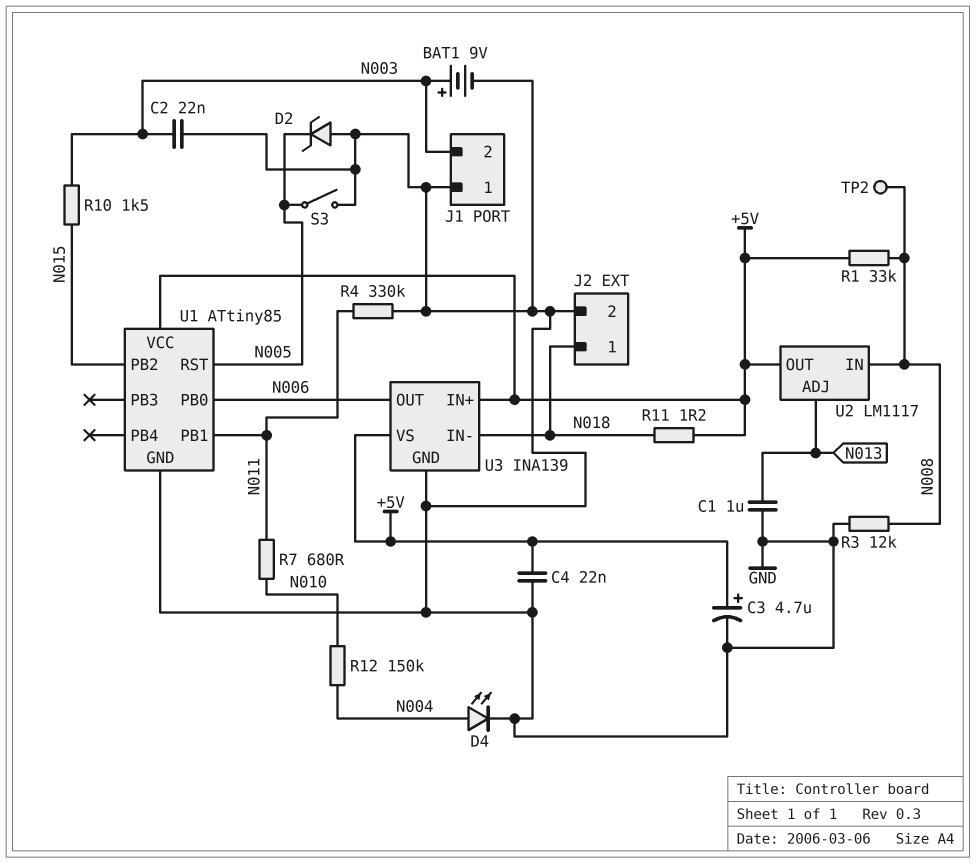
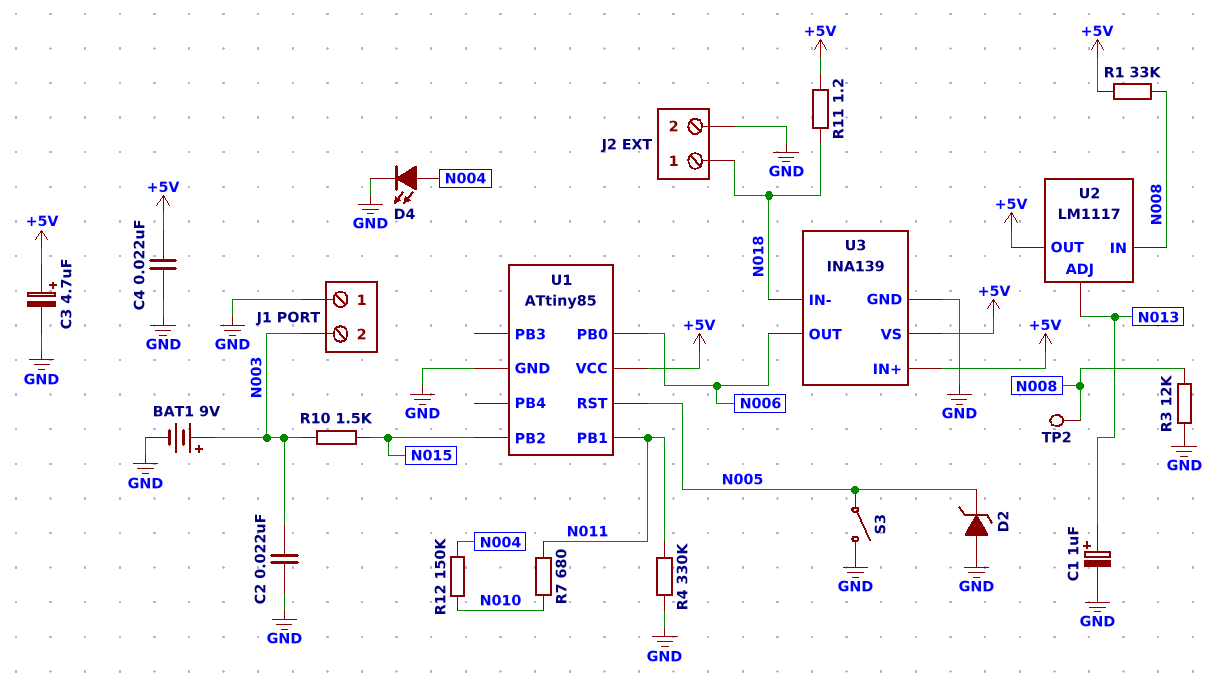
C1: 1uF (GND, N013) -> 1uF (plus N013, minus GND)

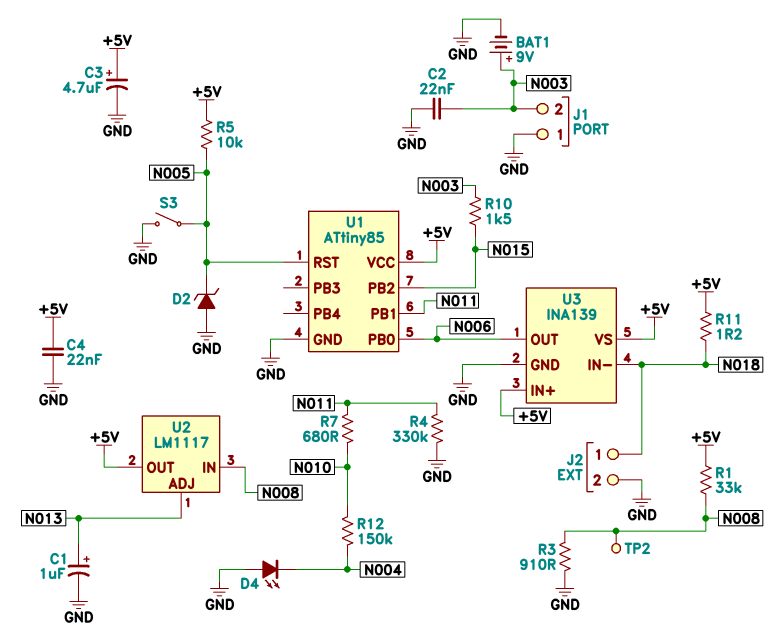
D4: LED (A N004, K GND) -> LED (A GND, K N004)
R3: 12k (GND, N008) -> 910 (GND, N008)
R5: none -> 10k (+5V, N005)

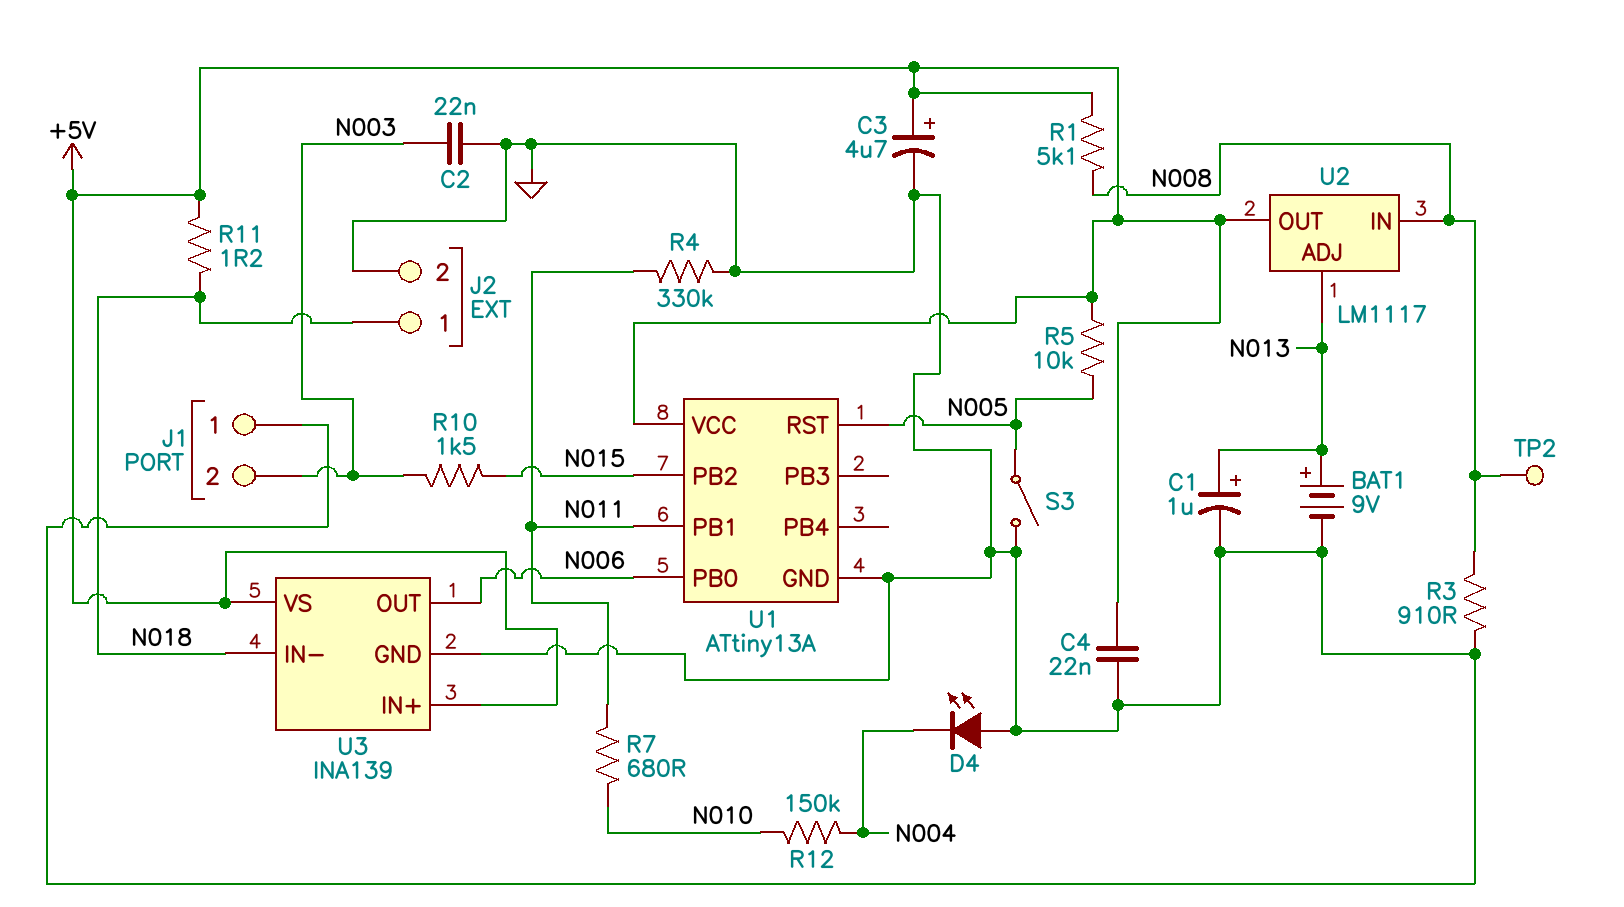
BAT1: 9V (plus N003, minus GND) -> 9V (plus N013, minus GND)
D2: zener (A GND, K N005) -> none
R1: 33k (+5V, N008) -> 5.1k (+5V, N008)
U1: ATtiny85 -> ATtiny13A

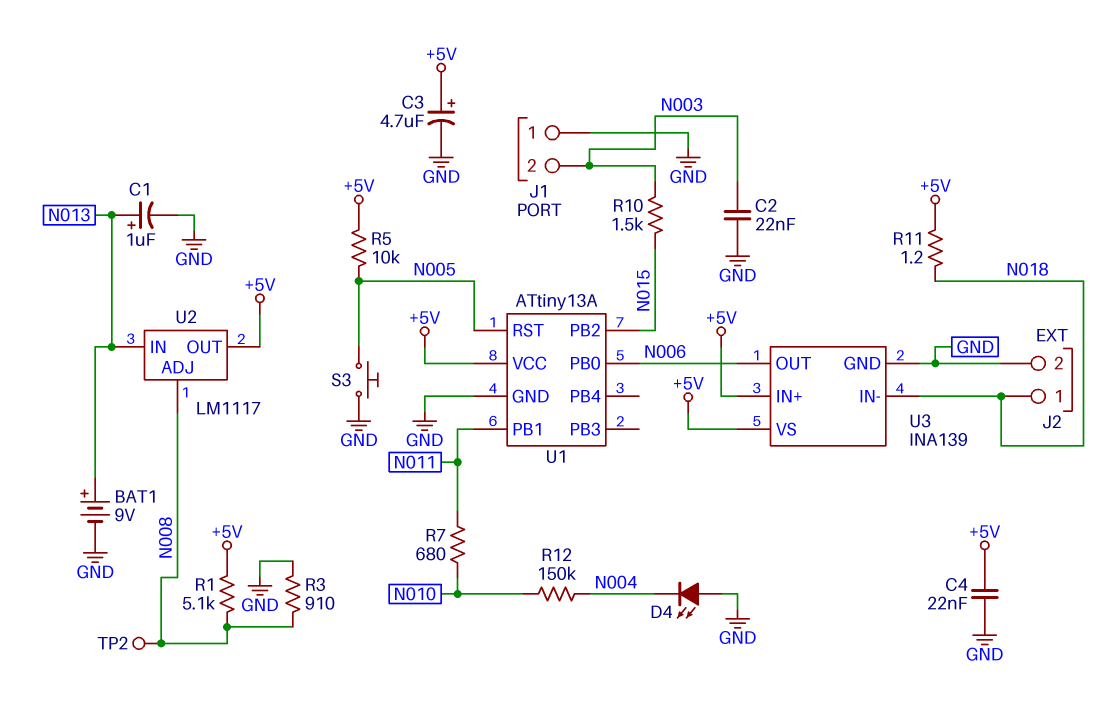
R4: 330k (GND, N011) -> none
S3: switch (GND, N005) -> button (GND, N005)
U2 pin ADJ: N013 -> N008
U2 pin IN: N008 -> N013

